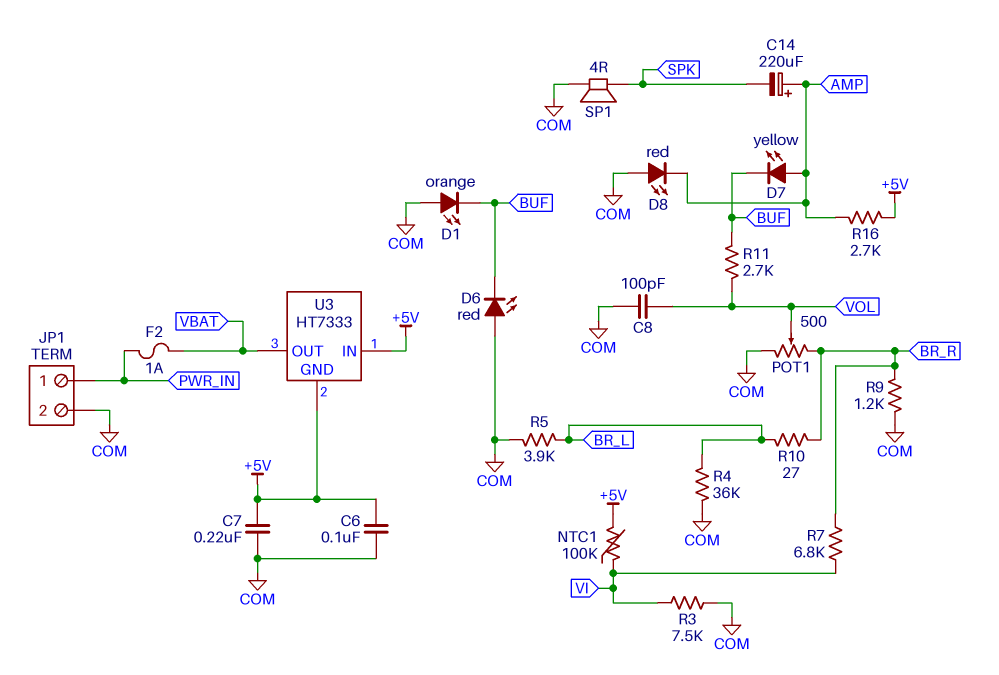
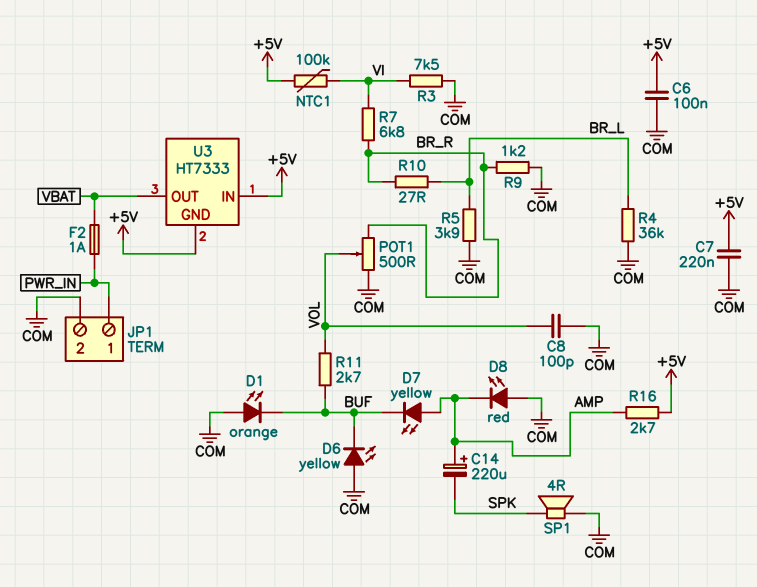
D6: LED red (A COM, K BUF) -> LED yellow (A COM, K BUF)

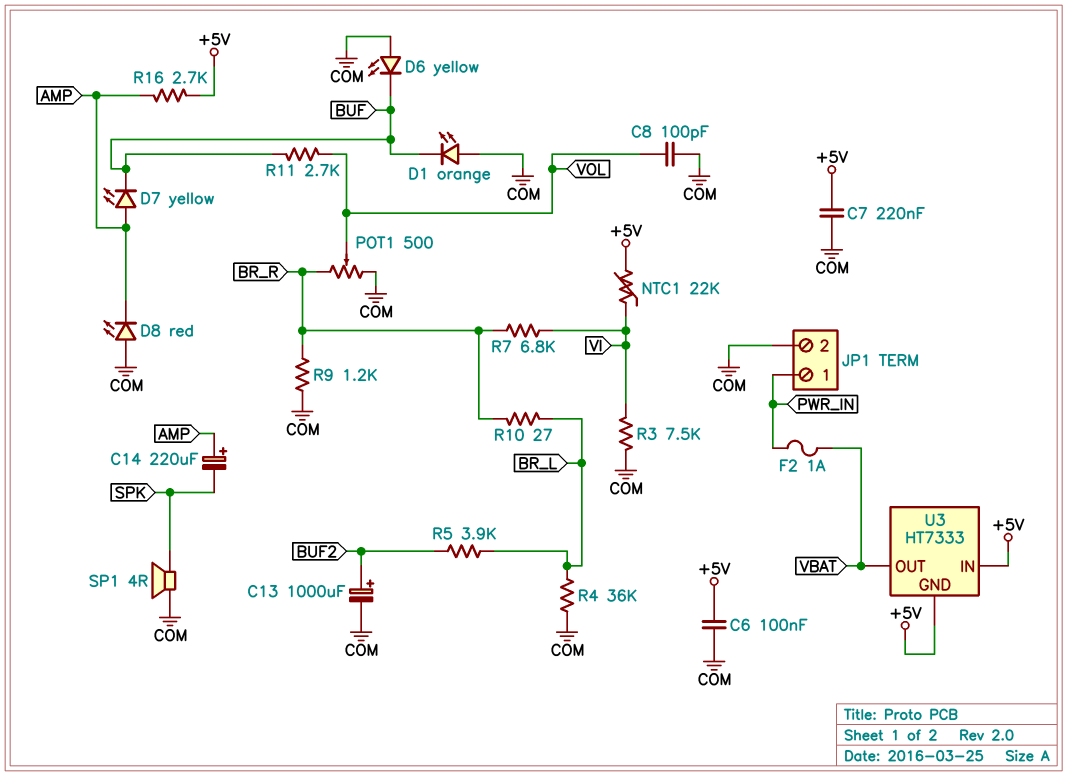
C13: none -> 1000uF (plus BUF2, minus COM)
NTC1: 100k (+5V, VI) -> 22k (+5V, VI)
R5: 3.9k (BR_L, COM) -> 3.9k (BR_L, BUF2)

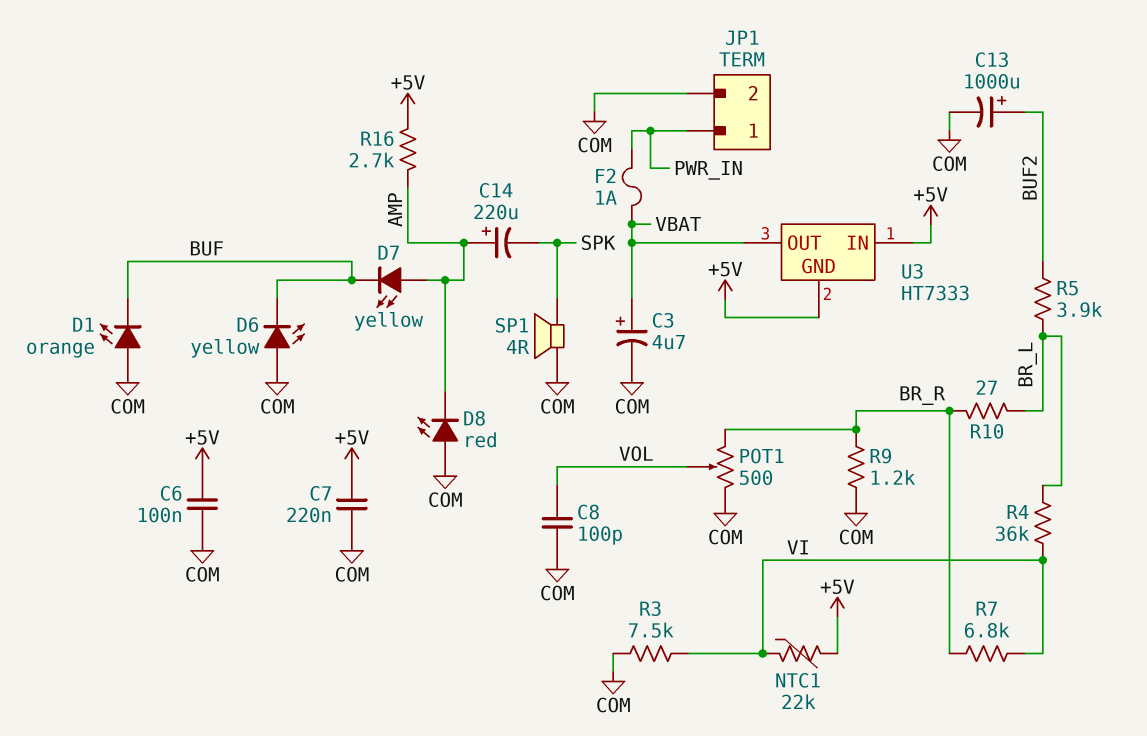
C3: none -> 4.7uF (plus VBAT, minus COM)
R4: 36k (BR_L, COM) -> 36k (BR_L, VI)
R11: 2.7k (BUF, VOL) -> none

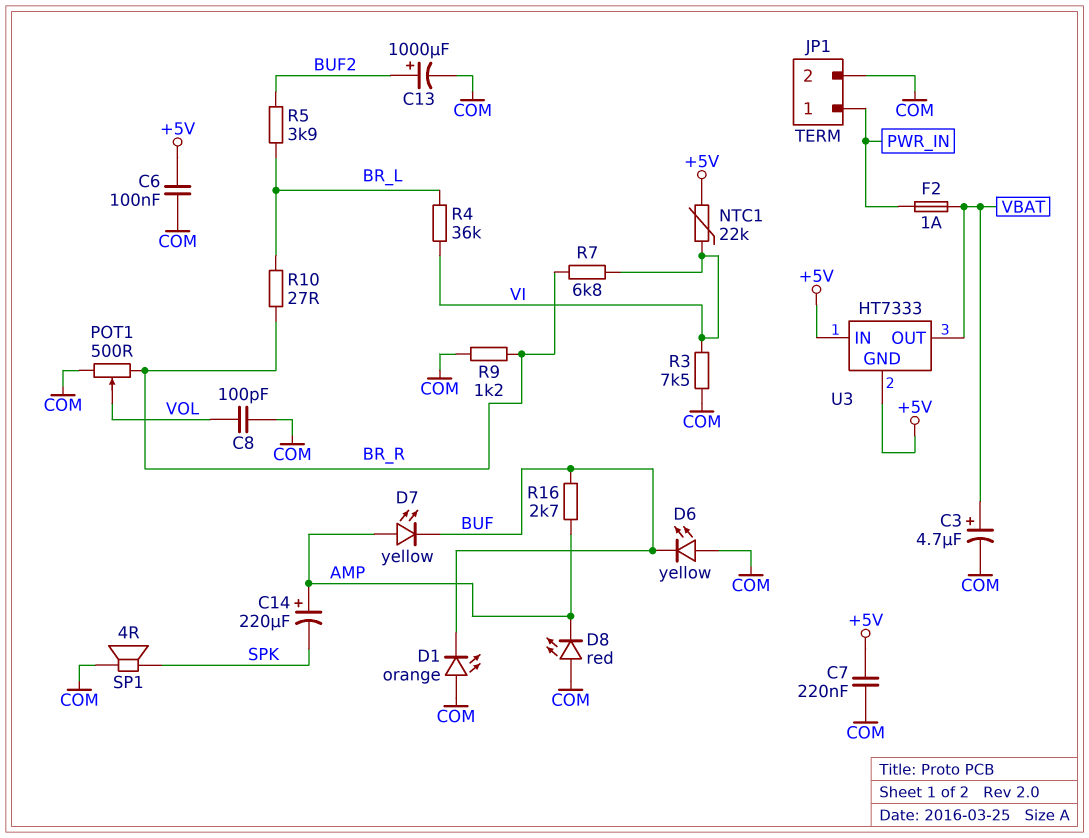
R16: 2.7k (+5V, AMP) -> 2.7k (AMP, BUF)

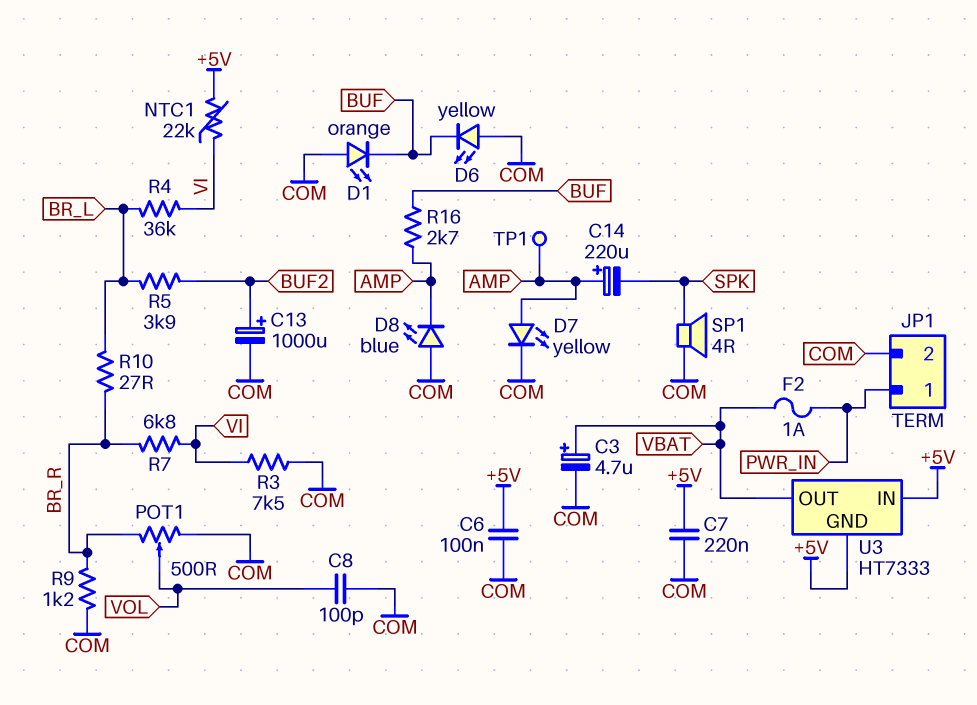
D7: LED yellow (A AMP, K BUF) -> LED yellow (A AMP, K COM)
D8: LED red (A COM, K AMP) -> LED blue (A COM, K AMP)
TP1: none -> test point (AMP)

